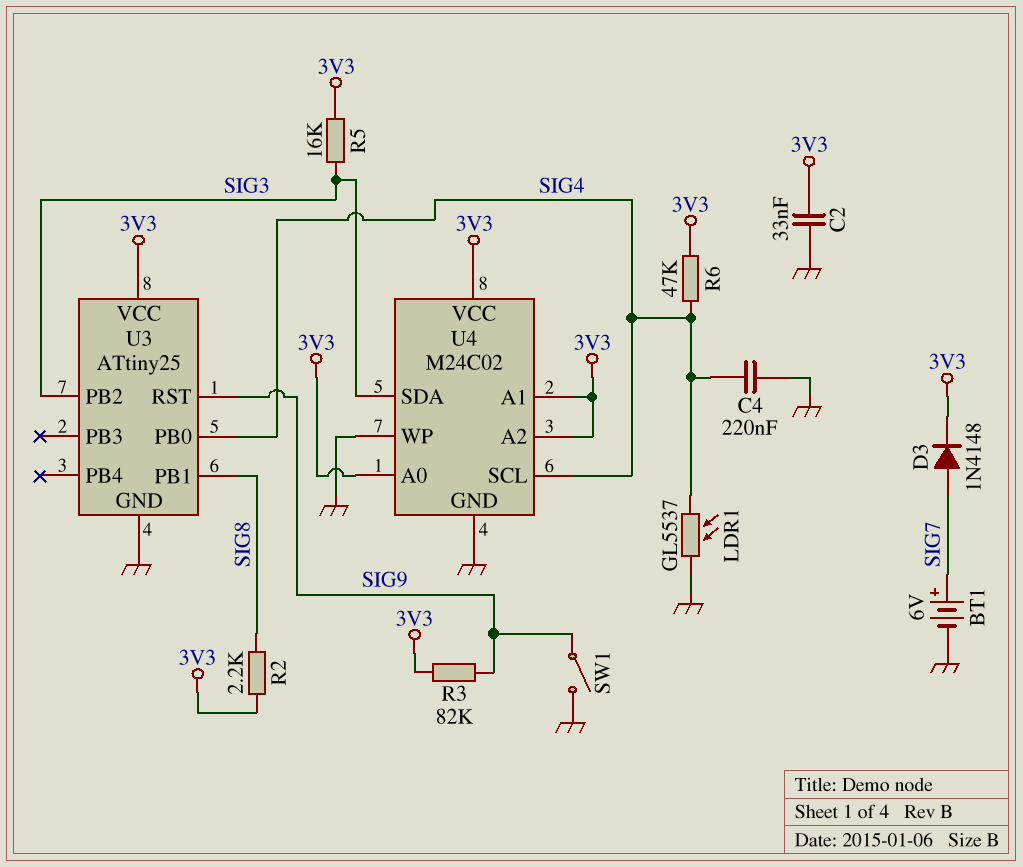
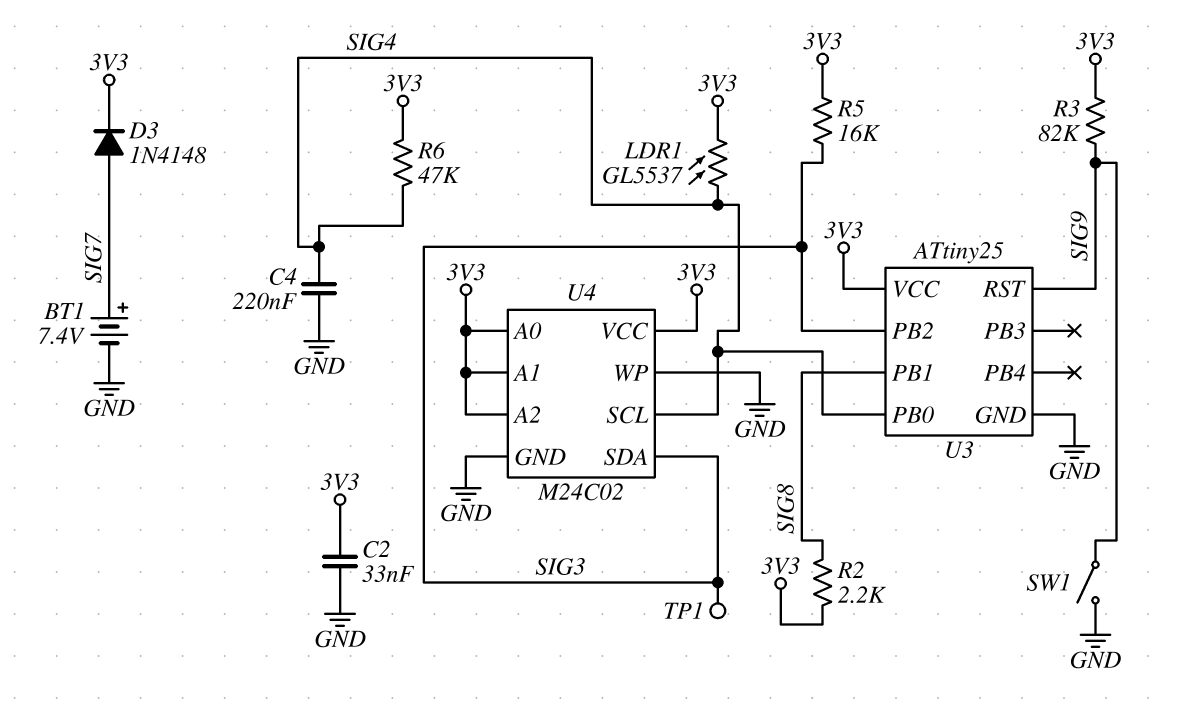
BT1: 6V (plus SIG7, minus GND) -> 7.4V (plus SIG7, minus GND)
LDR1: GL5537 (GND, SIG4) -> GL5537 (3V3, SIG4)
TP1: none -> test point (SIG3)

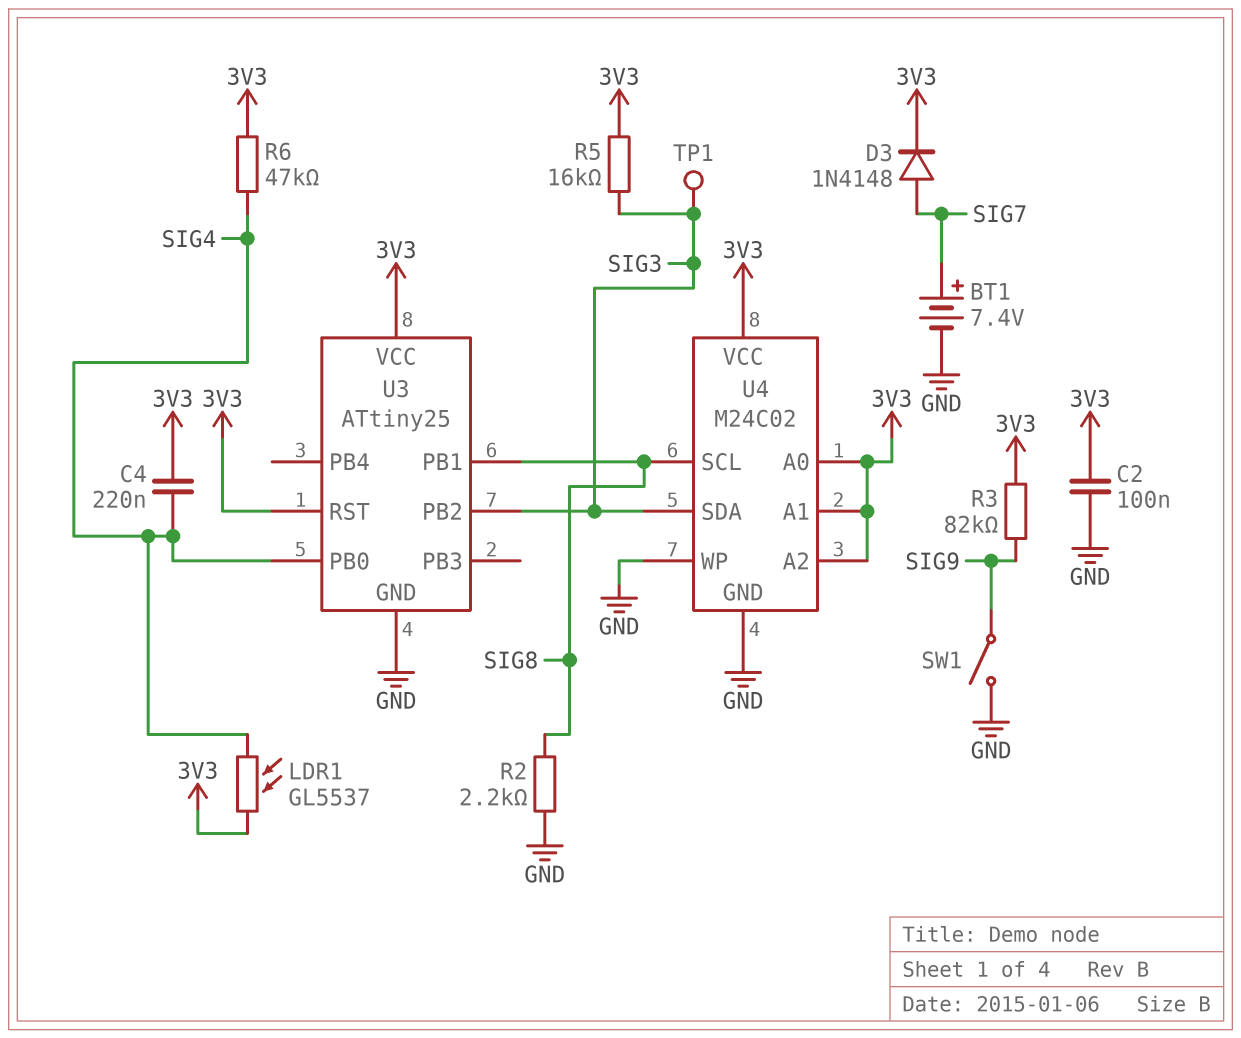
C2: 33nF (3V3, GND) -> 100nF (3V3, GND)
C4: 220nF (GND, SIG4) -> 220nF (3V3, SIG4)
R2: 2.2k (3V3, SIG8) -> 2.2k (GND, SIG8)
U3 pin RST: SIG9 -> 3V3
U4 pin SCL: SIG4 -> SIG8

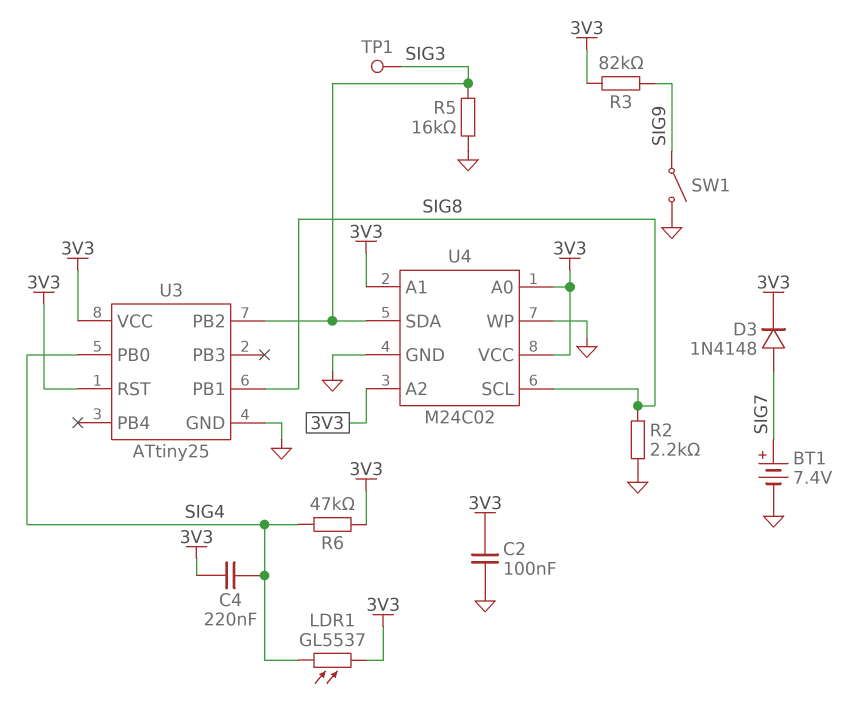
R5: 16k (3V3, SIG3) -> 16k (GND, SIG3)

